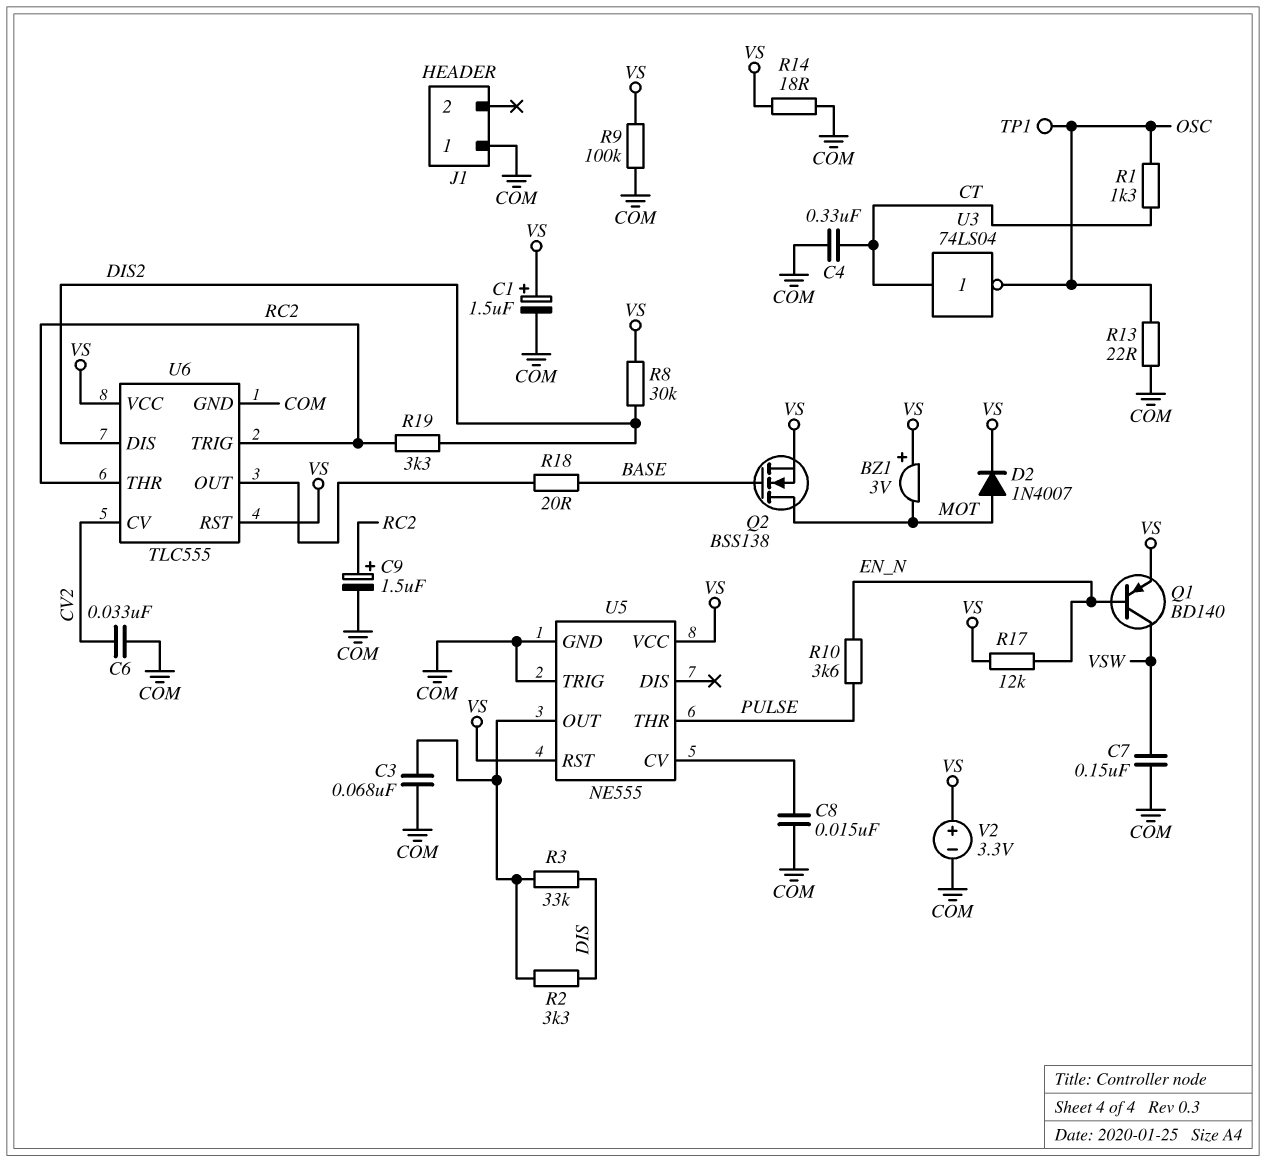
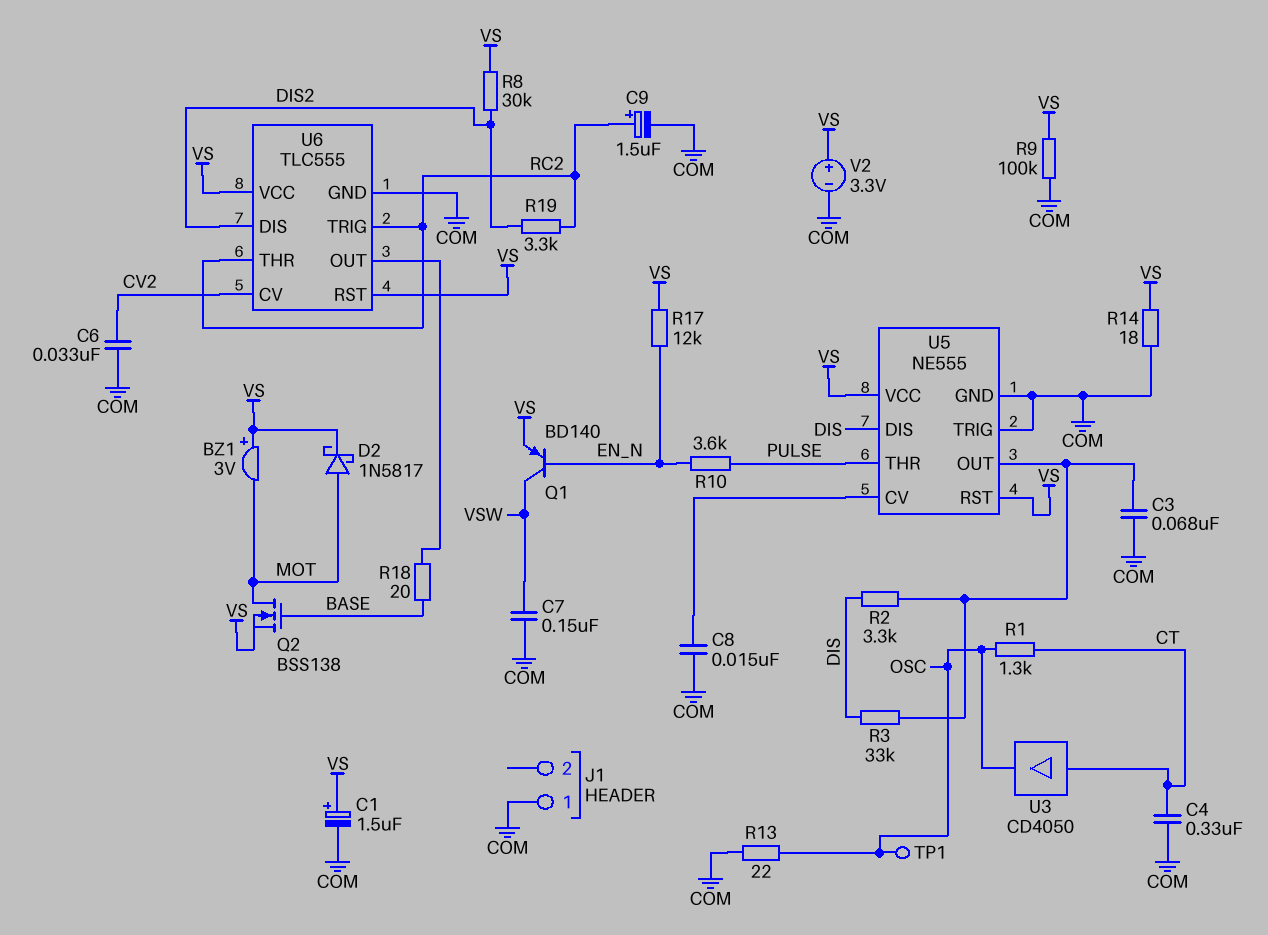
D2: diode 1N4007 (A MOT, K VS) -> schottky 1N5817 (A MOT, K VS)
U3: NOT 74LS04 (in CT, out OSC) -> buffer CD4050 (in CT, out OSC)
U5 pin DIS: none -> DIS

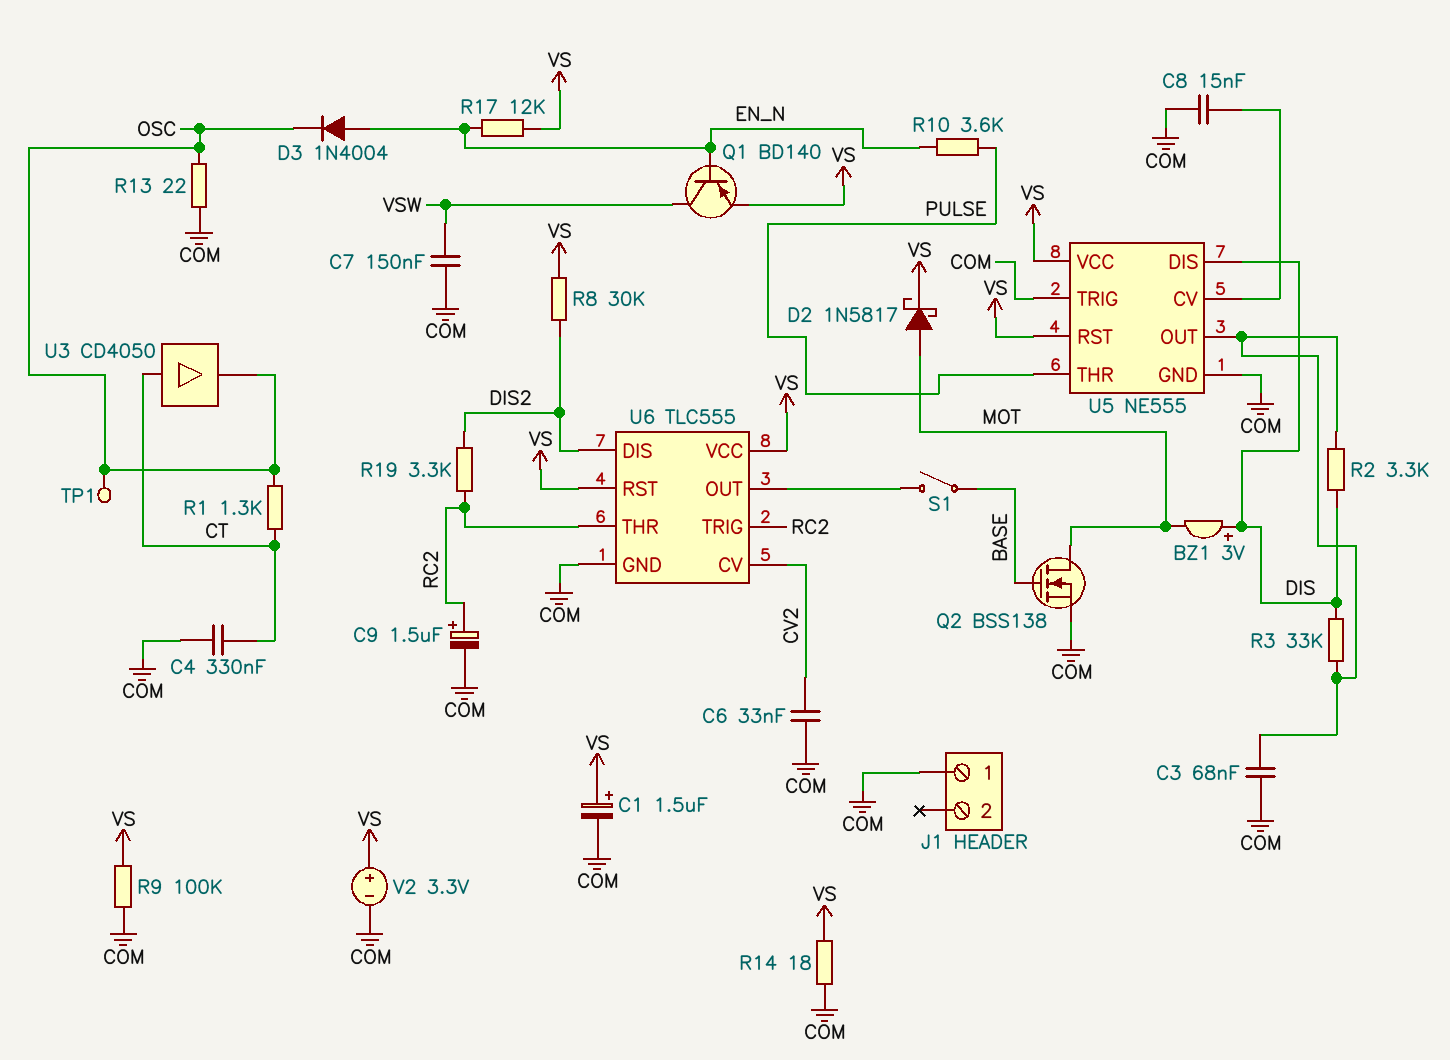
BZ1: buzzer 3V (plus VS, minus MOT) -> buzzer 3V (plus DIS, minus MOT)
D3: none -> diode 1N4004 (A EN_N, K OSC)
Q2: NMOS BSS138 (G BASE, D MOT, S VS) -> NMOS BSS138 (G BASE, D MOT, S COM)
R18: 20 (BASE, U6/OUT) -> none
S1: none -> switch (BASE, U6/OUT)

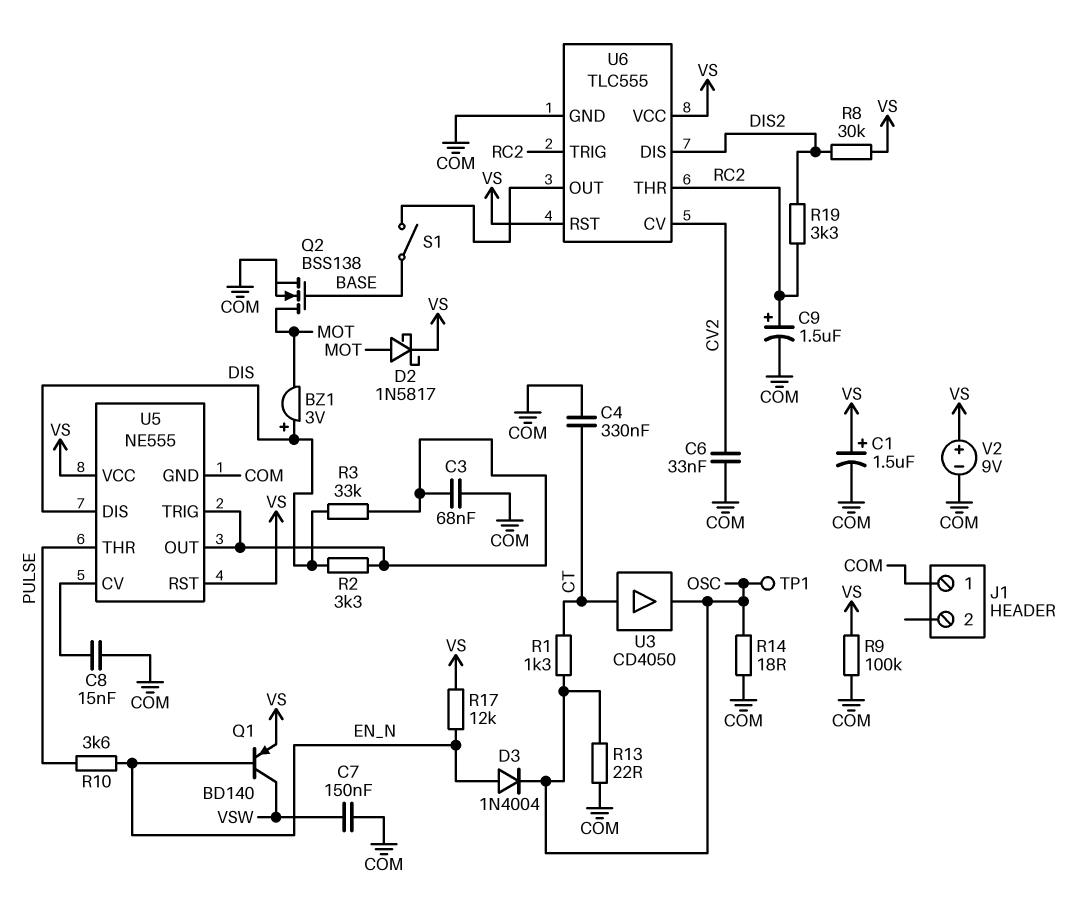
R14: 18 (COM, VS) -> 18 (COM, OSC)
U5 pin TRIG: COM -> U5/OUT
V2: 3.3V (plus VS, minus COM) -> 9V (plus VS, minus COM)

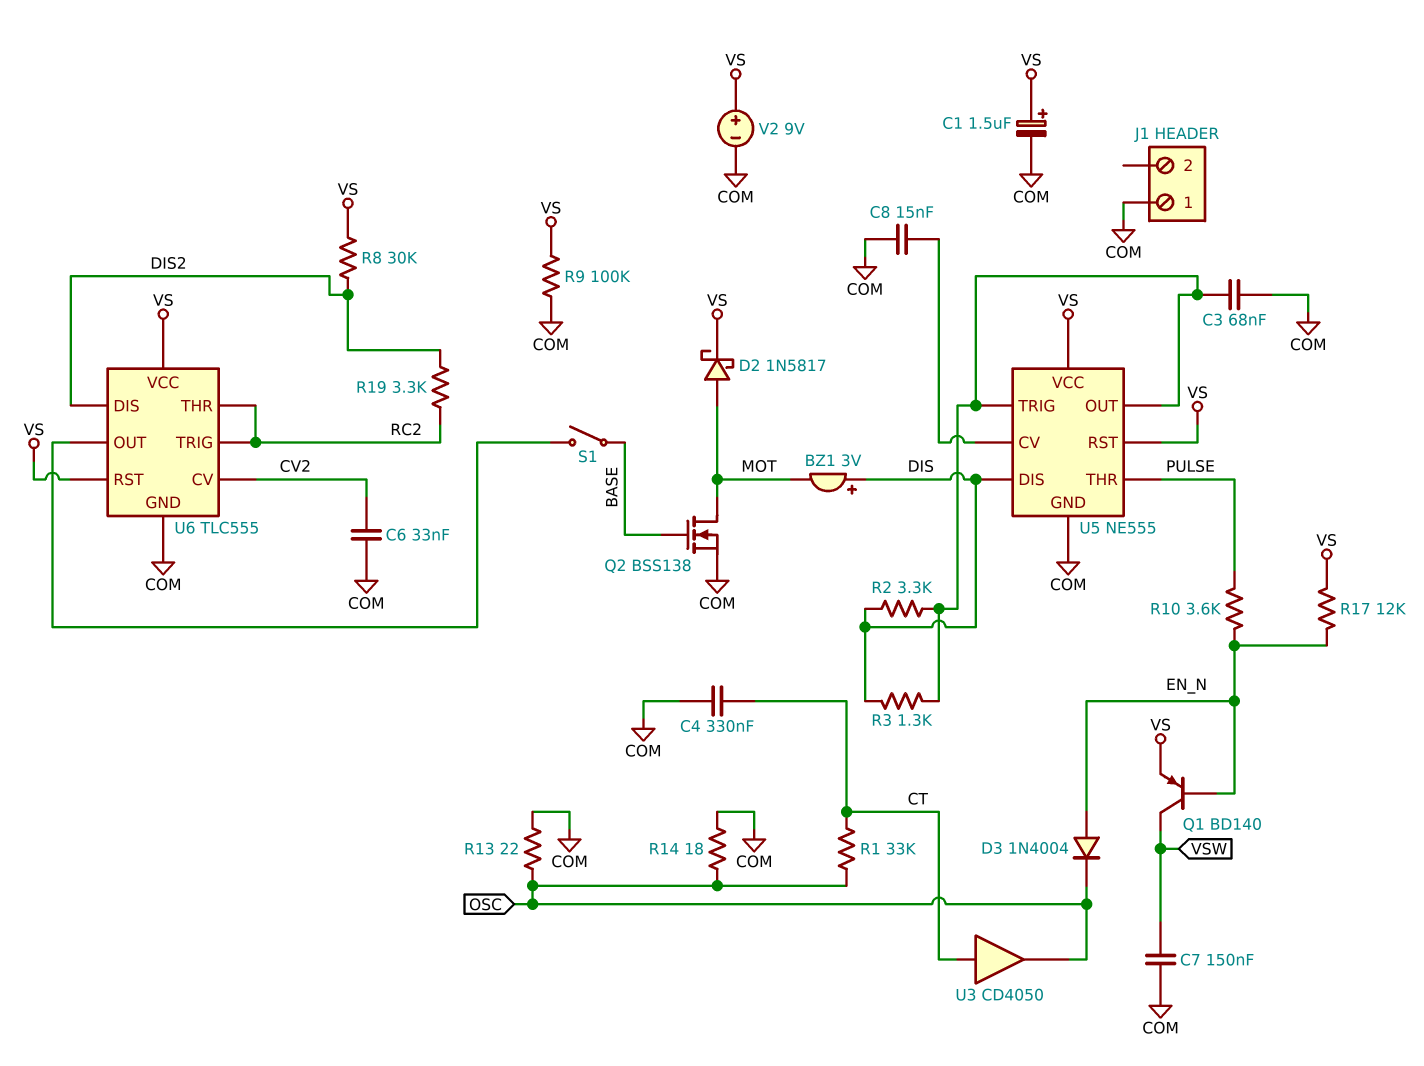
C9: 1.5uF (plus RC2, minus COM) -> none
R1: 1.3k (CT, OSC) -> 33k (CT, OSC)
R3: 33k (DIS, U5/OUT) -> 1.3k (DIS, U5/OUT)
TP1: test point (OSC) -> none

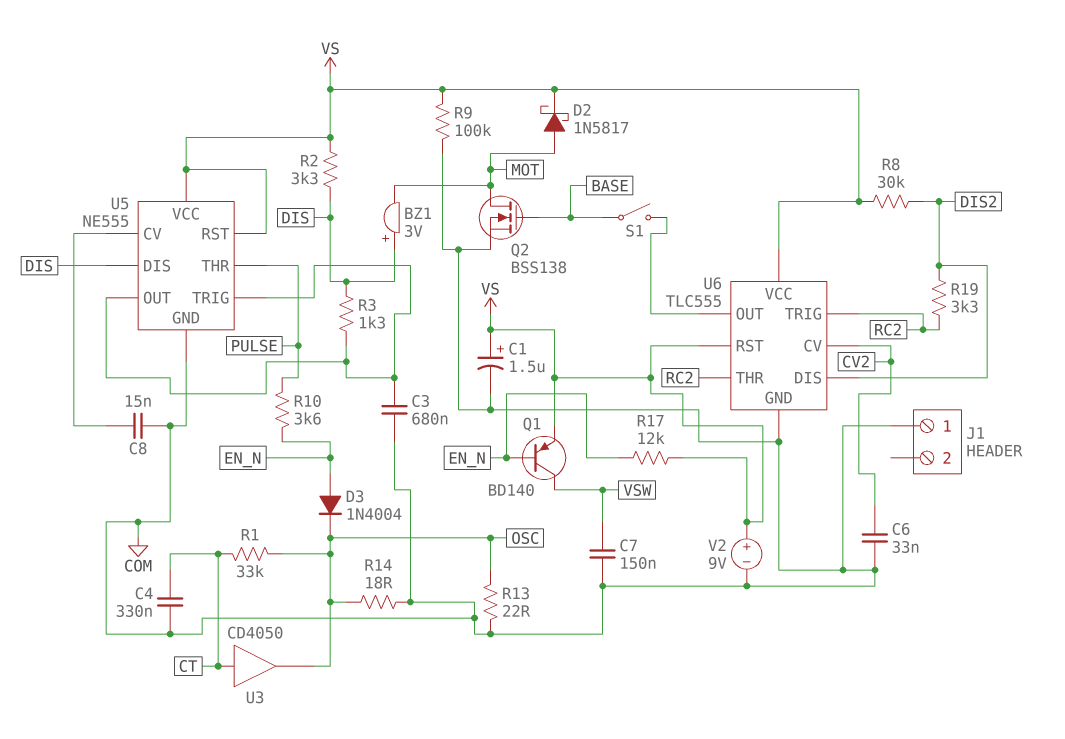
C3: 68nF (COM, U5/OUT) -> 680nF (COM, U5/OUT)
R2: 3.3k (DIS, U5/OUT) -> 3.3k (DIS, VS)

